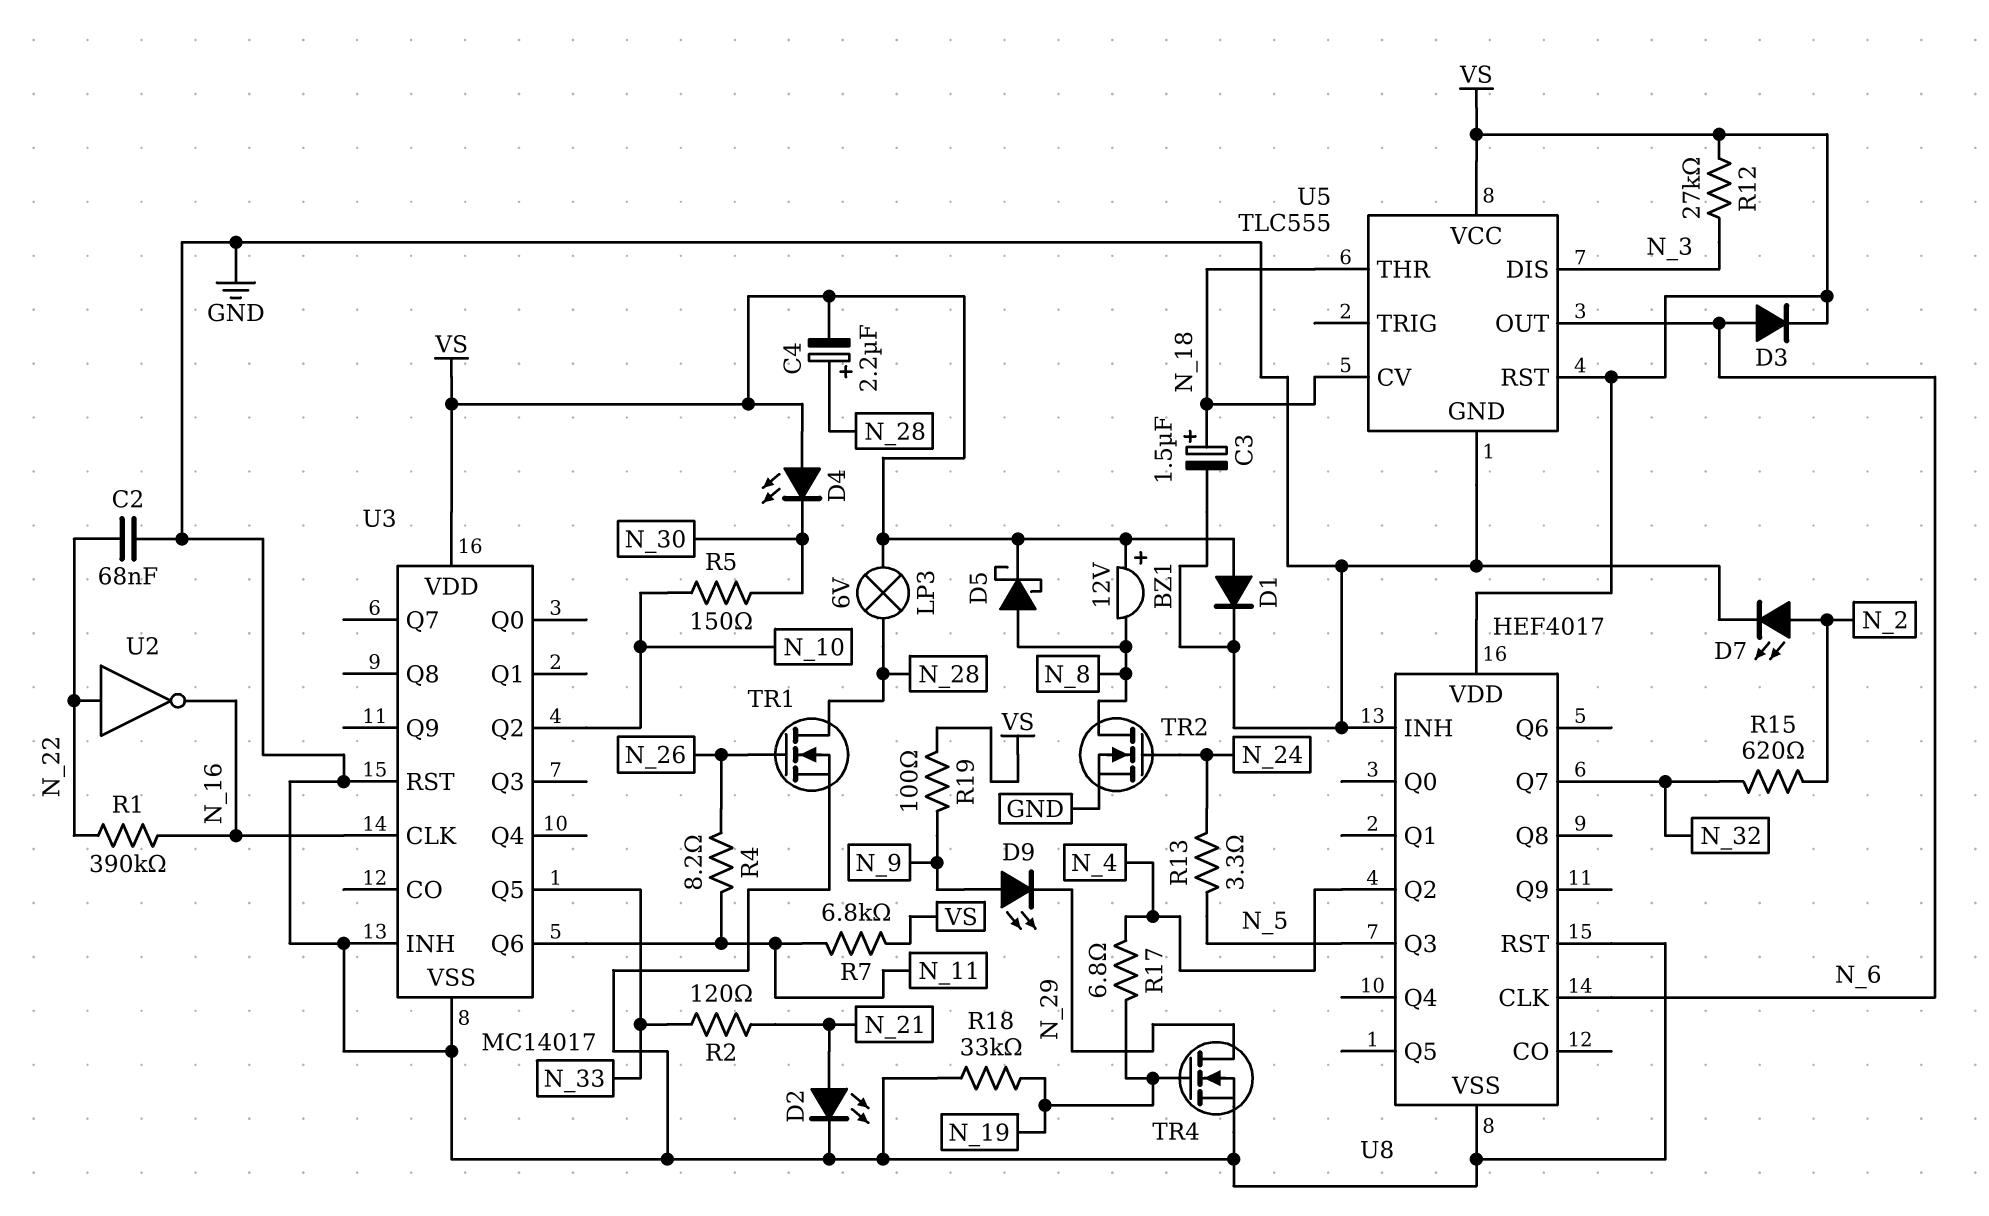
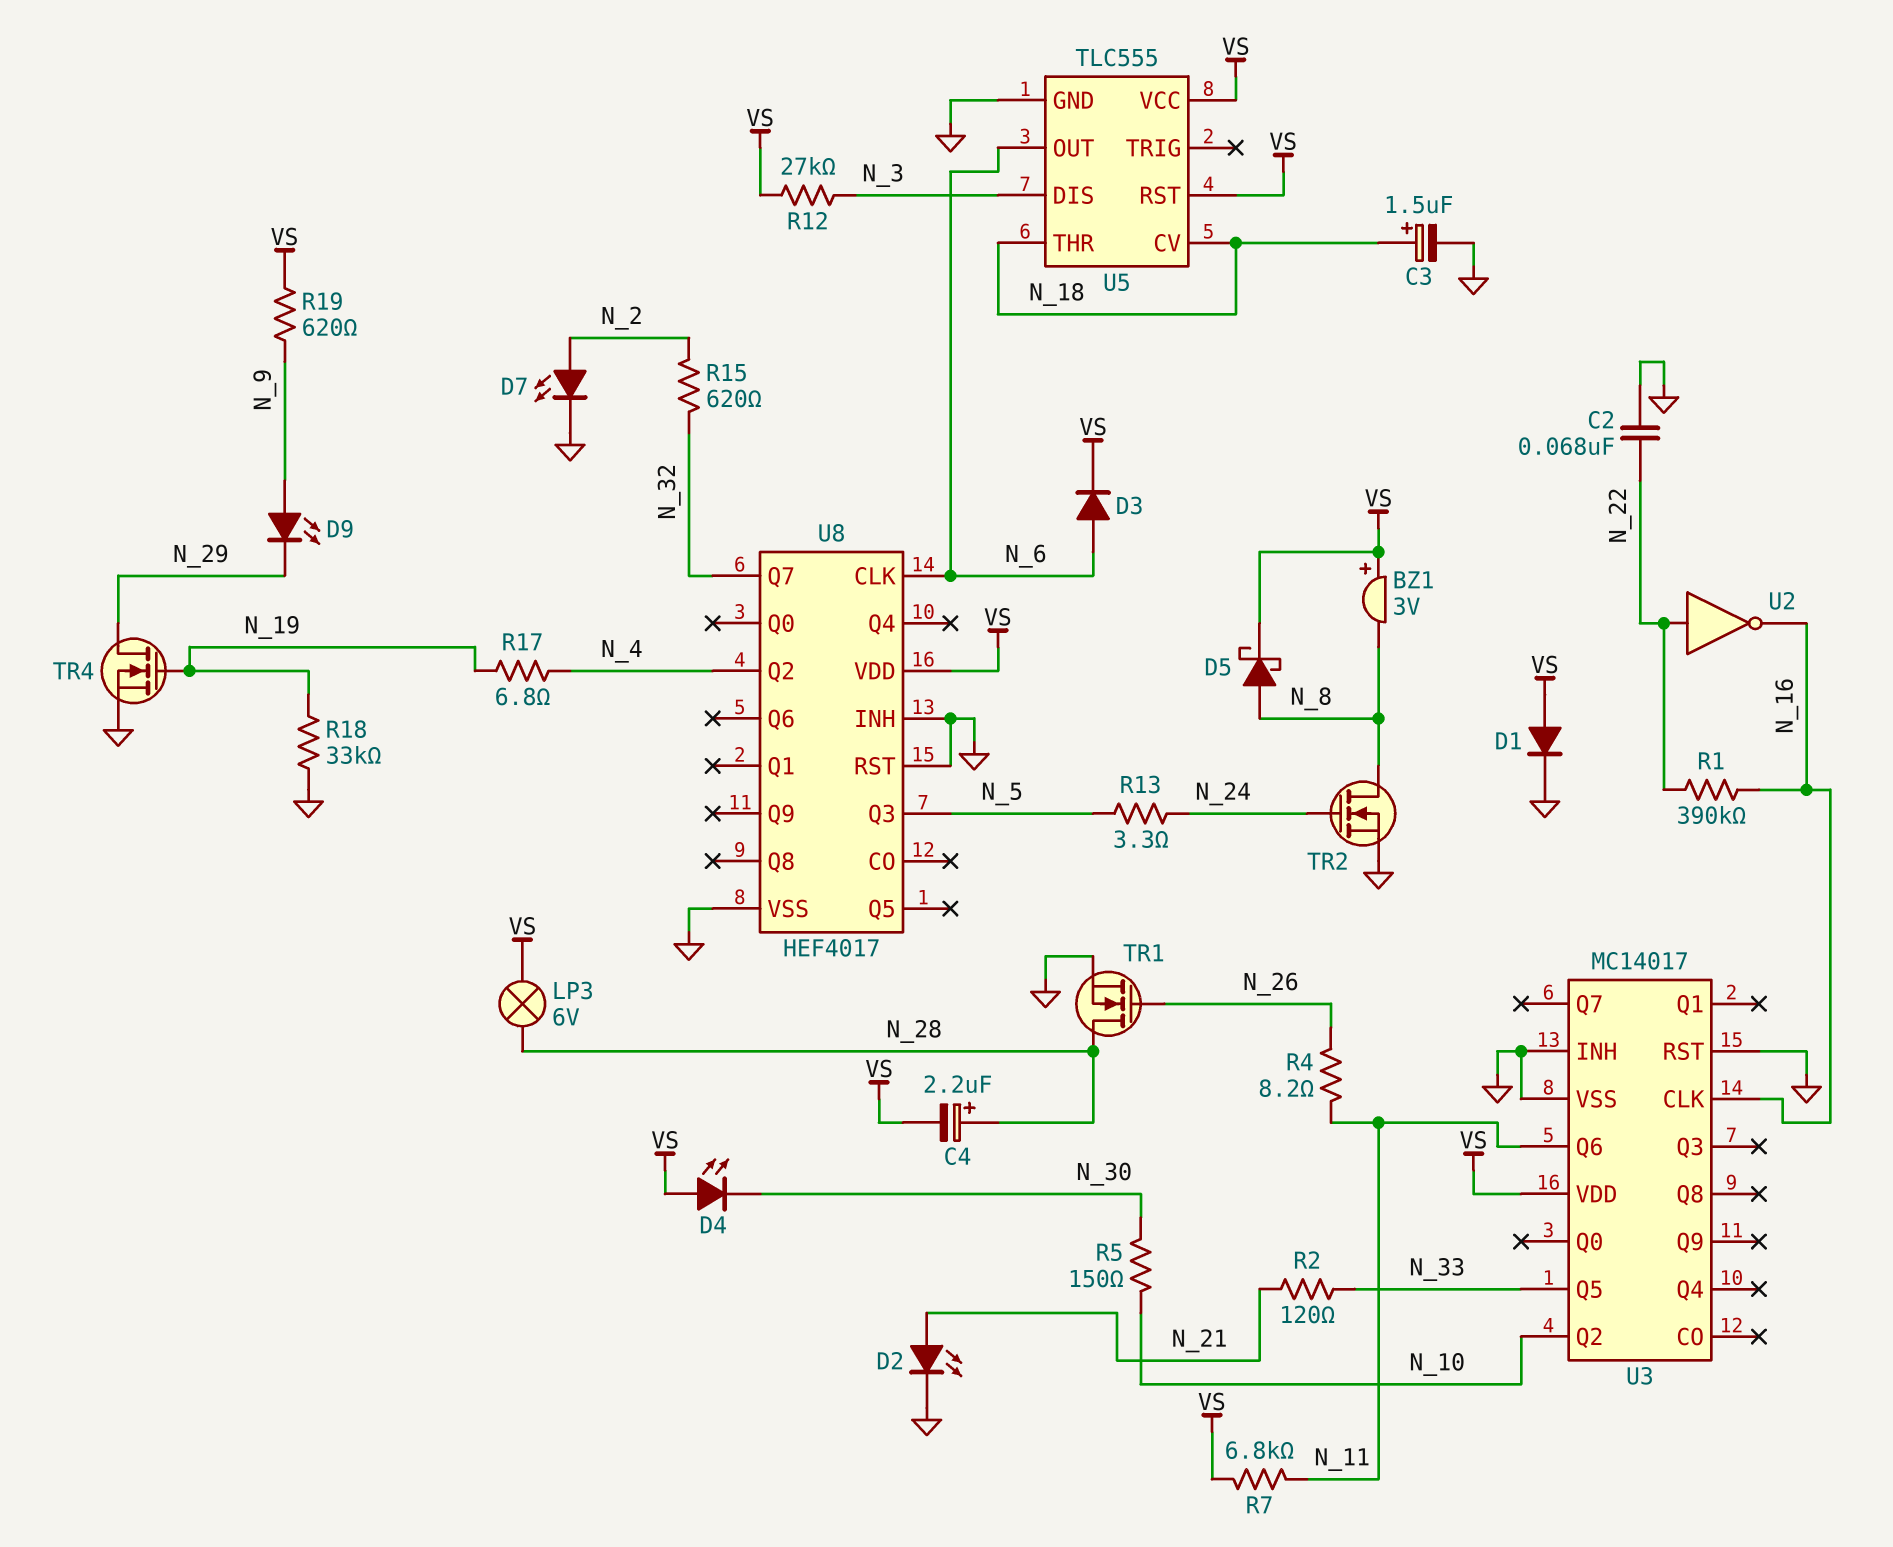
BZ1: buzzer 12V (plus VS, minus N_8) -> buzzer 3V (plus VS, minus N_8)
R19: 100 (N_9, VS) -> 620 (N_9, VS)

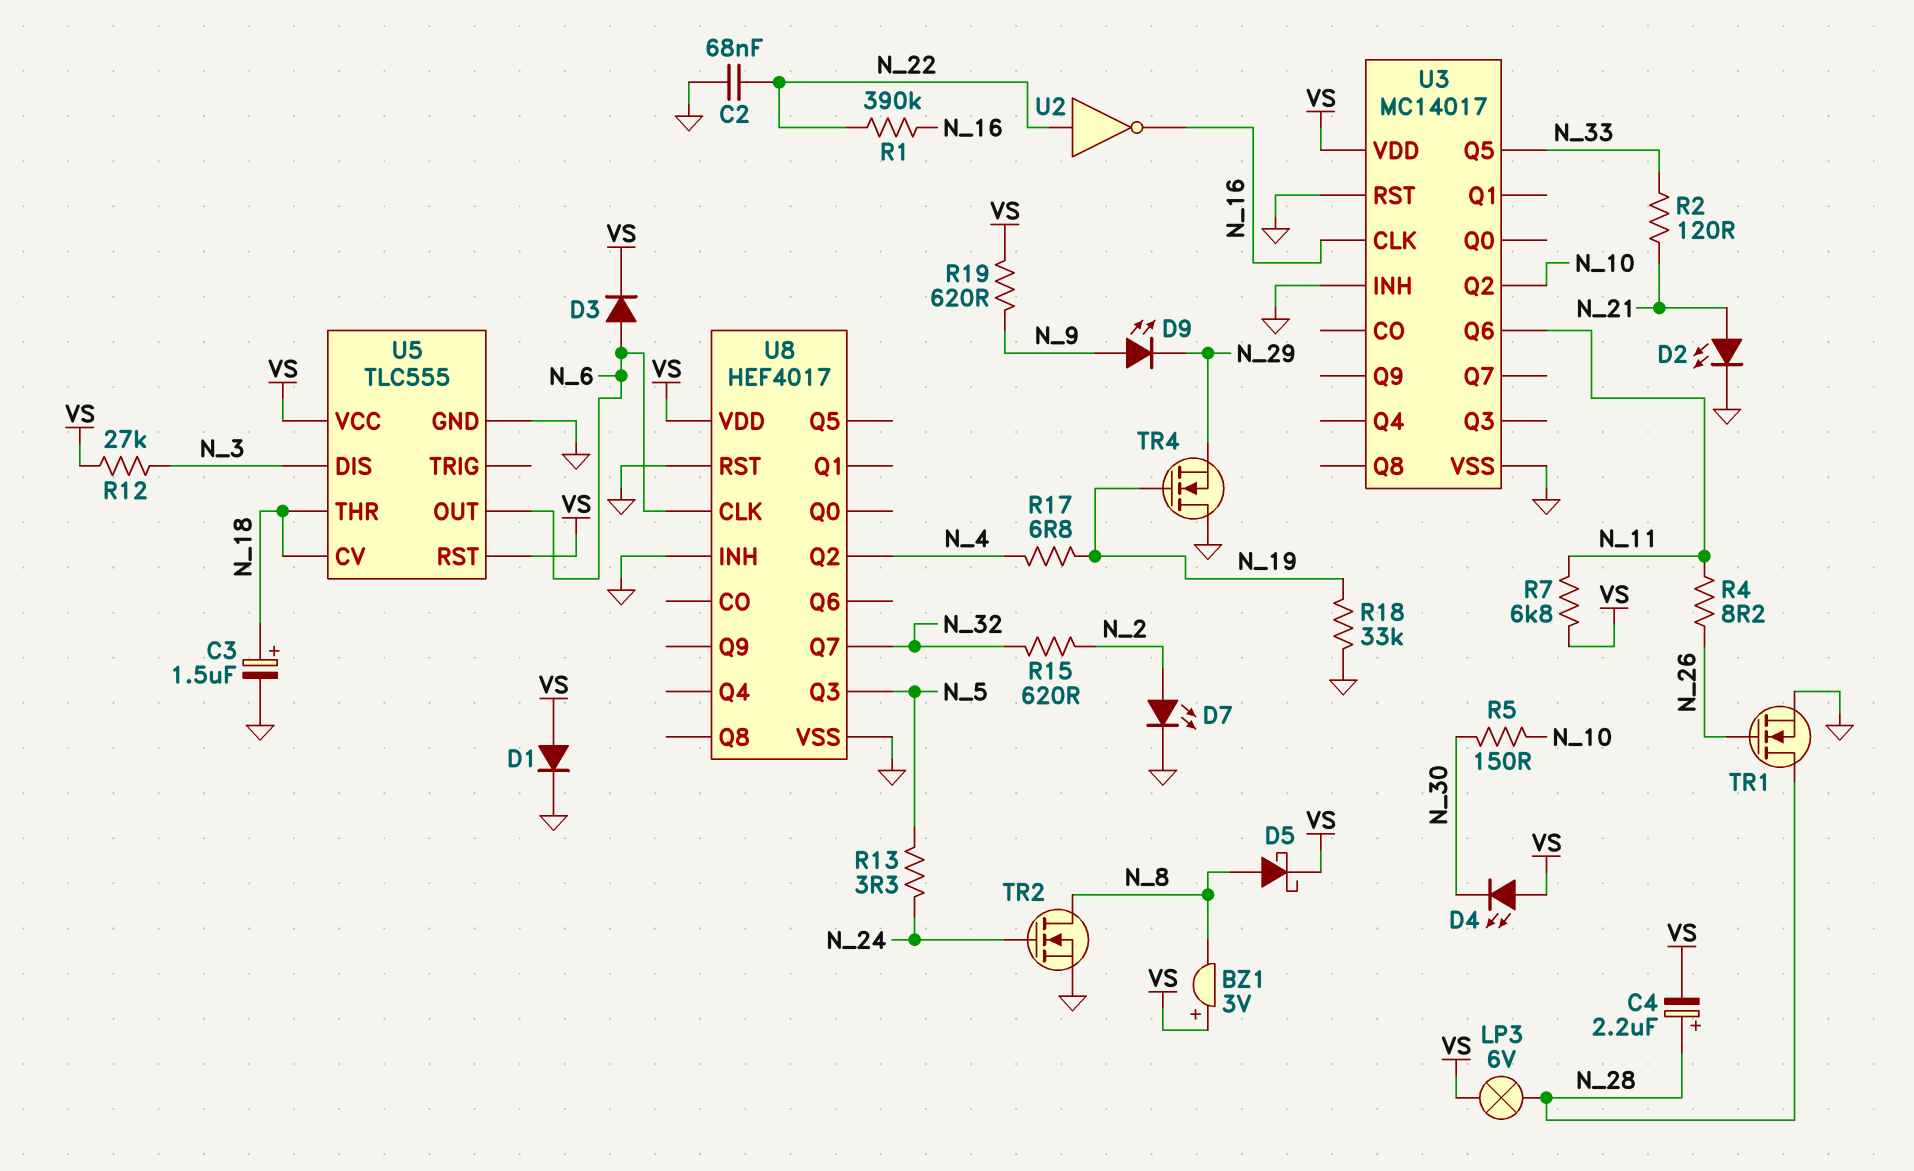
TR4: NMOS (G N_19, D N_29, S GND) -> NMOS (G N_19, D GND, S N_29)

